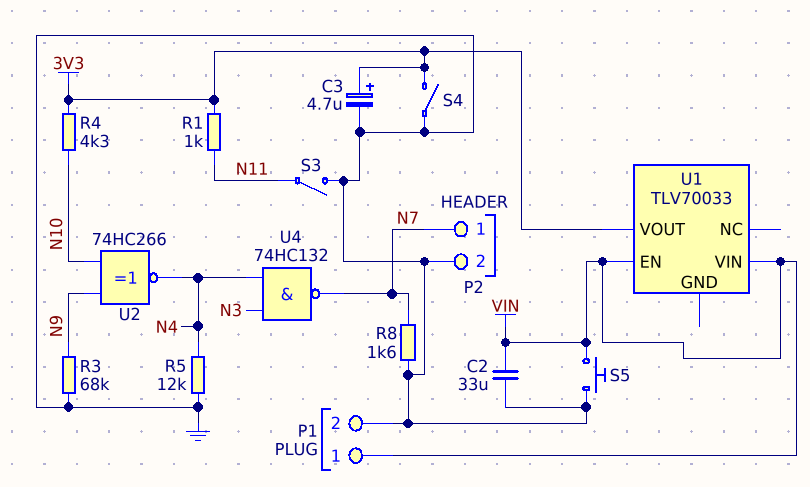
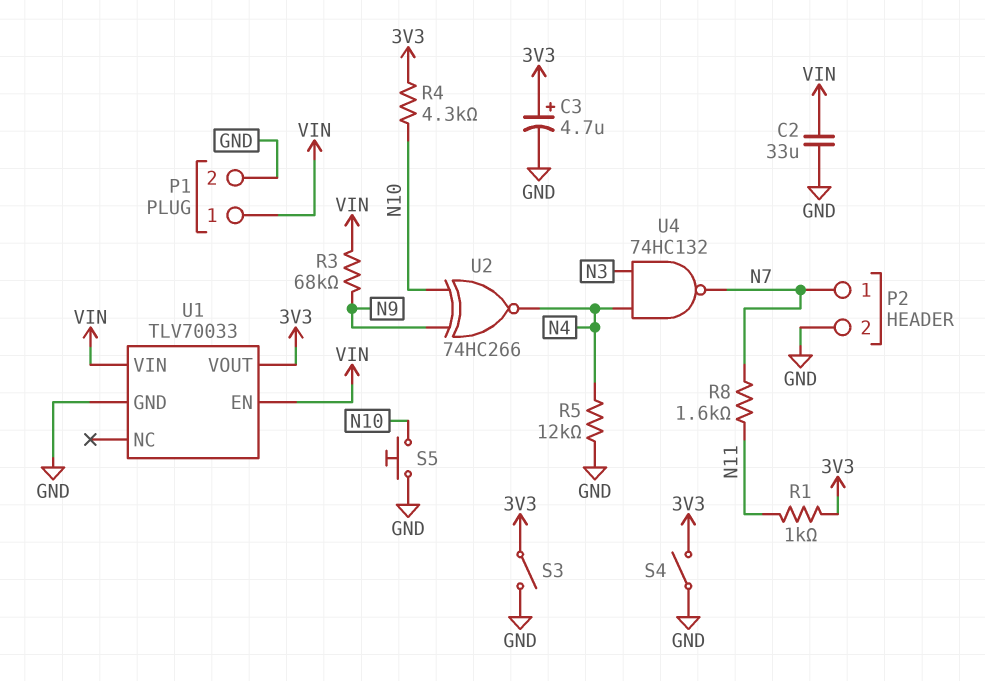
R3: 68k (GND, N9) -> 68k (N9, VIN)
R8: 1.6k (GND, N7) -> 1.6k (N7, N11)
S3: switch (GND, N11) -> switch (3V3, GND)
S5: button (GND, VIN) -> button (GND, N10)
U1 pin GND: none -> GND

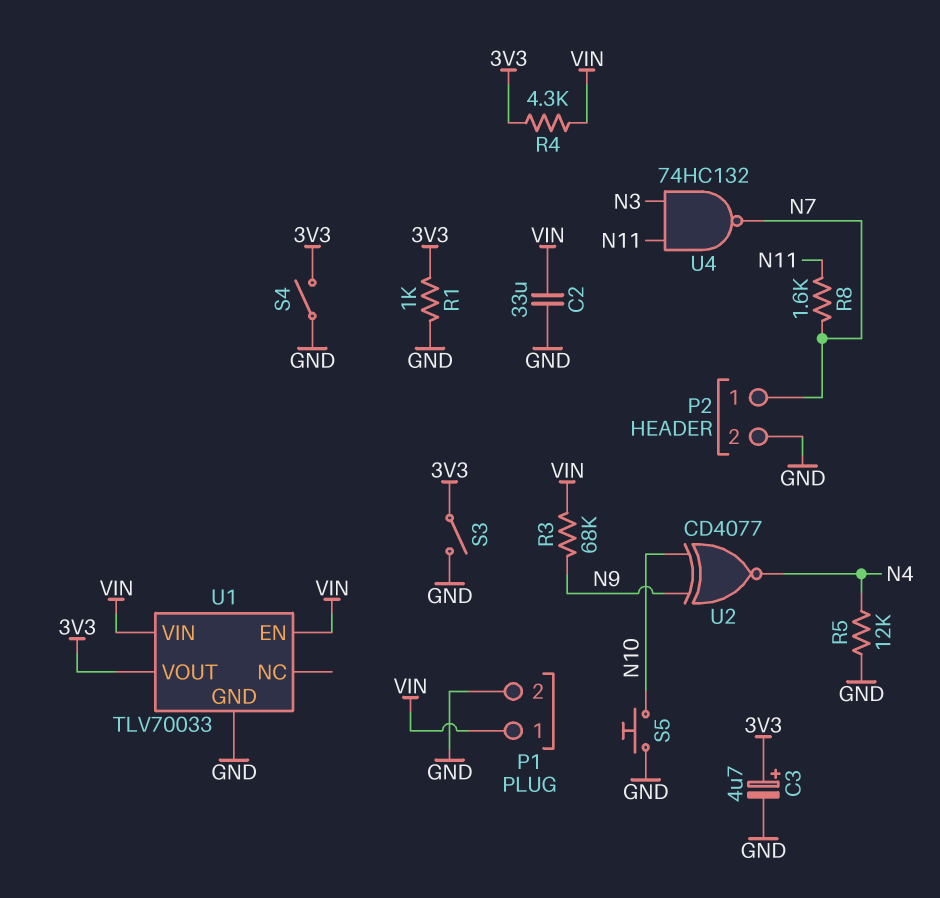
R1: 1k (3V3, N11) -> 1k (3V3, GND)
R4: 4.3k (3V3, N10) -> 4.3k (3V3, VIN)
U2: XNOR 74HC266 (in N9, in N10, out N4) -> XNOR CD4077 (in N9, in N10, out N4)
U4: NAND 74HC132 (in N3, in N4, out N7) -> NAND 74HC132 (in N3, in N11, out N7)

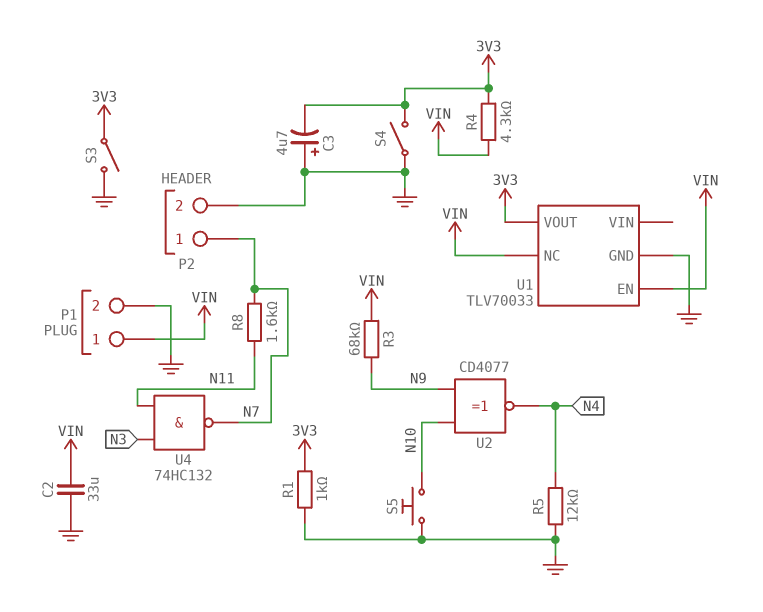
C3: 4.7uF (plus 3V3, minus GND) -> 4.7uF (plus GND, minus 3V3)
U1 pin NC: none -> VIN
U1 pin VIN: VIN -> none

